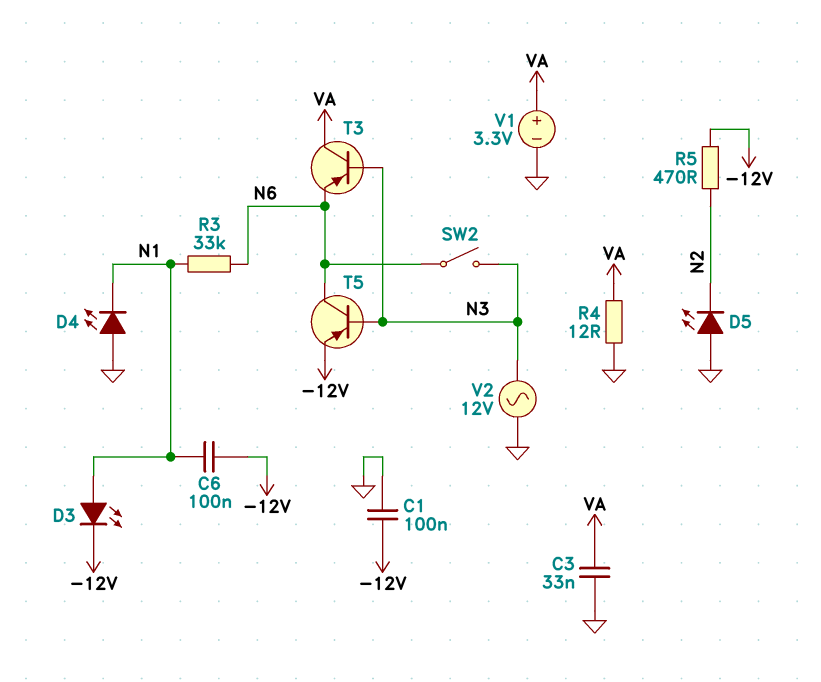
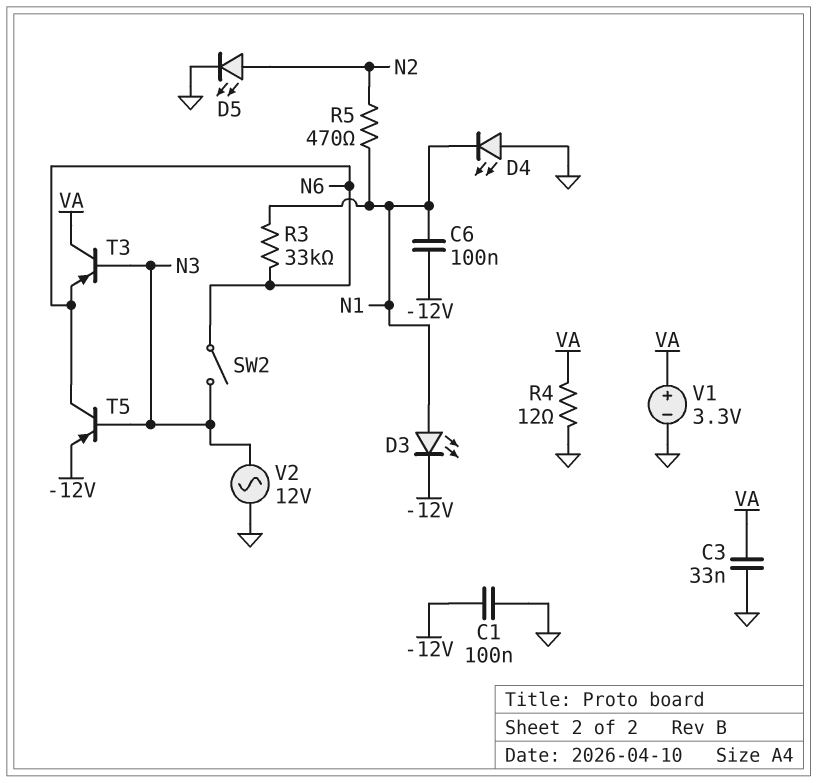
D5: LED (A GND, K N2) -> LED (A N2, K GND)
R5: 470 (-12V, N2) -> 470 (N1, N2)

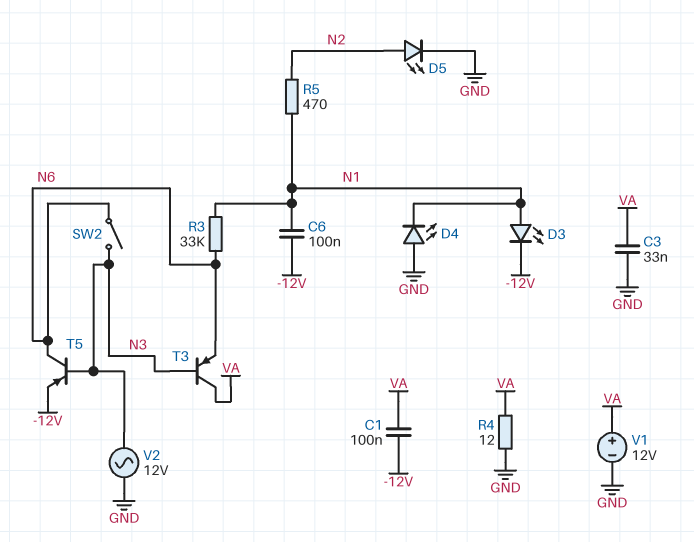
C1: 100nF (-12V, GND) -> 100nF (-12V, VA)
V1: 3.3V (plus VA, minus GND) -> 12V (plus VA, minus GND)

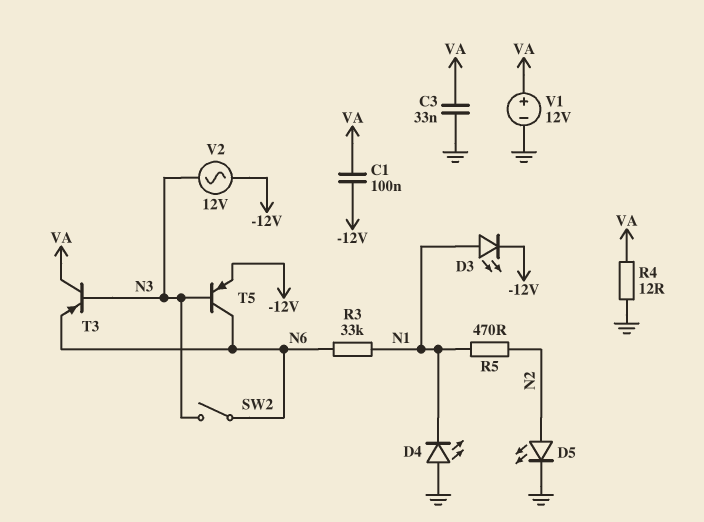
C6: 100nF (-12V, N1) -> none
V2: AC 12V (GND, N3) -> AC 12V (-12V, N3)

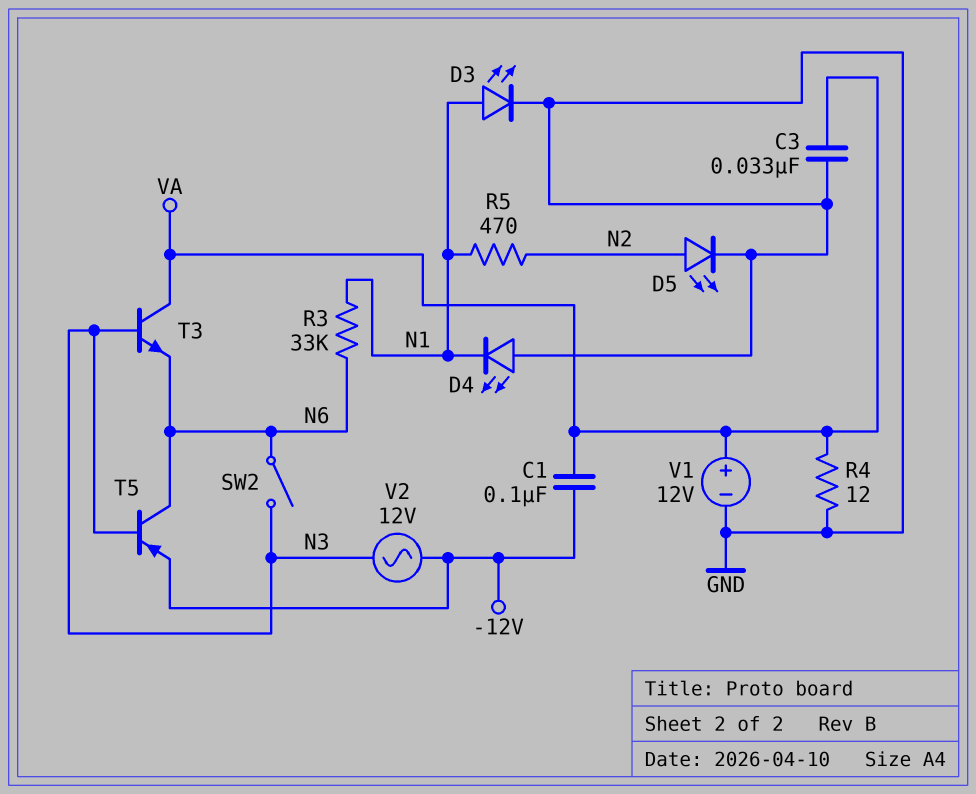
D3: LED (A N1, K -12V) -> LED (A N1, K GND)
T3: PNP (B N3, C VA, E N6) -> NPN (B N3, C VA, E N6)

